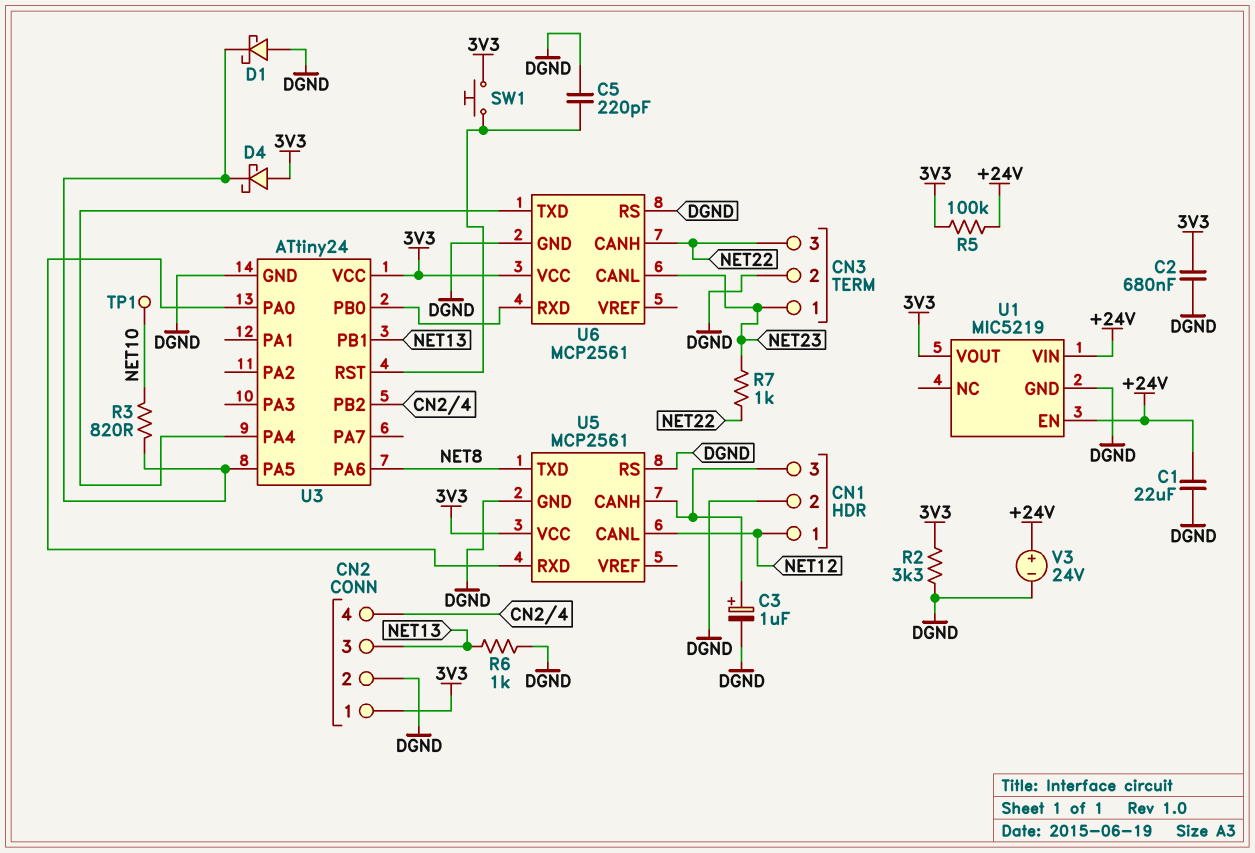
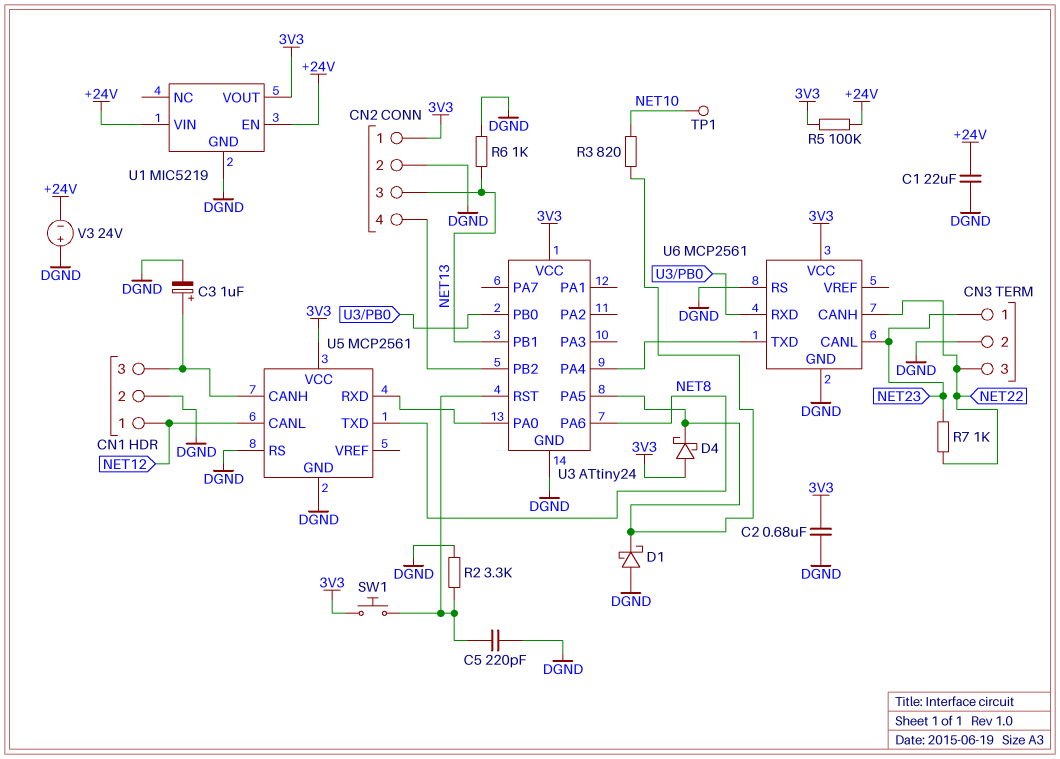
R2: 3.3k (3V3, DGND) -> 3.3k (DGND, U3/RST)
V3: 24V (plus +24V, minus DGND) -> 24V (plus DGND, minus +24V)

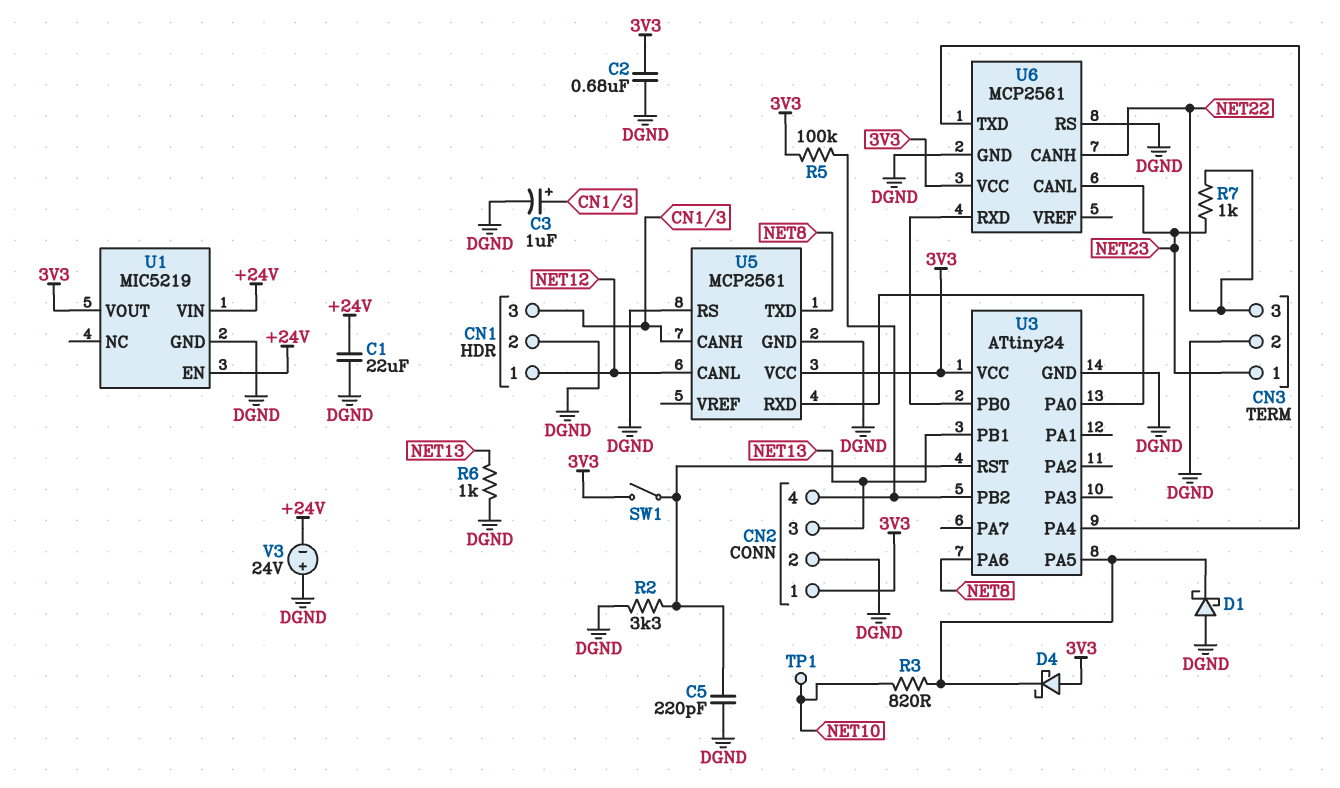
R5: 100k (+24V, 3V3) -> 100k (3V3, CN2/4)
SW1: button (3V3, U3/RST) -> switch (3V3, U3/RST)

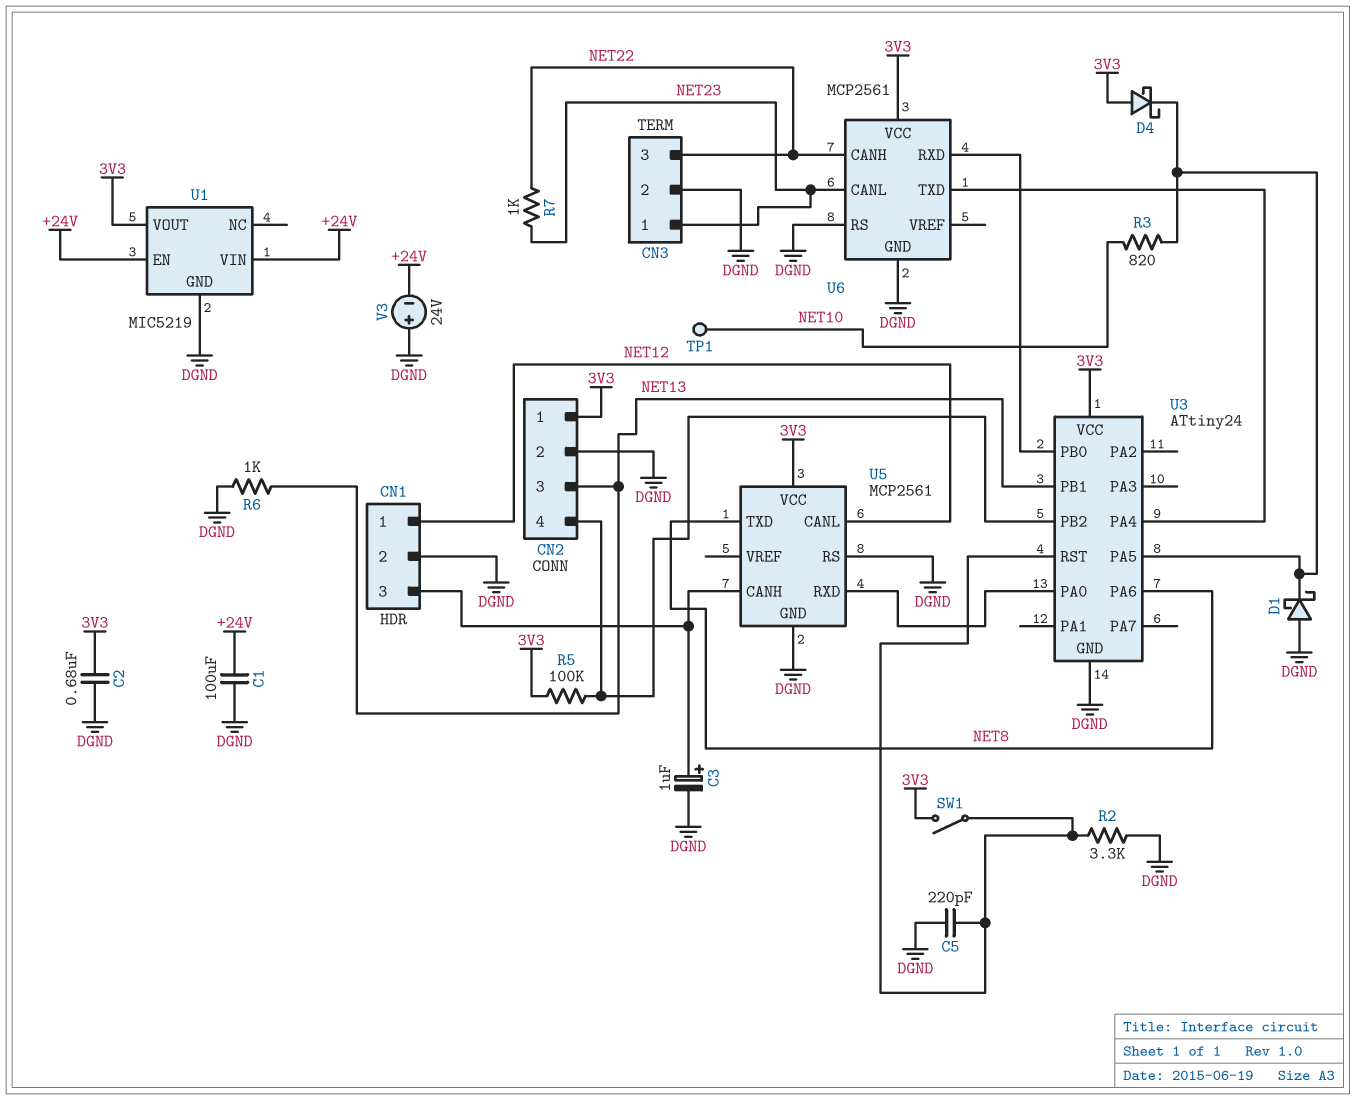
C1: 22uF (+24V, DGND) -> 100uF (+24V, DGND)

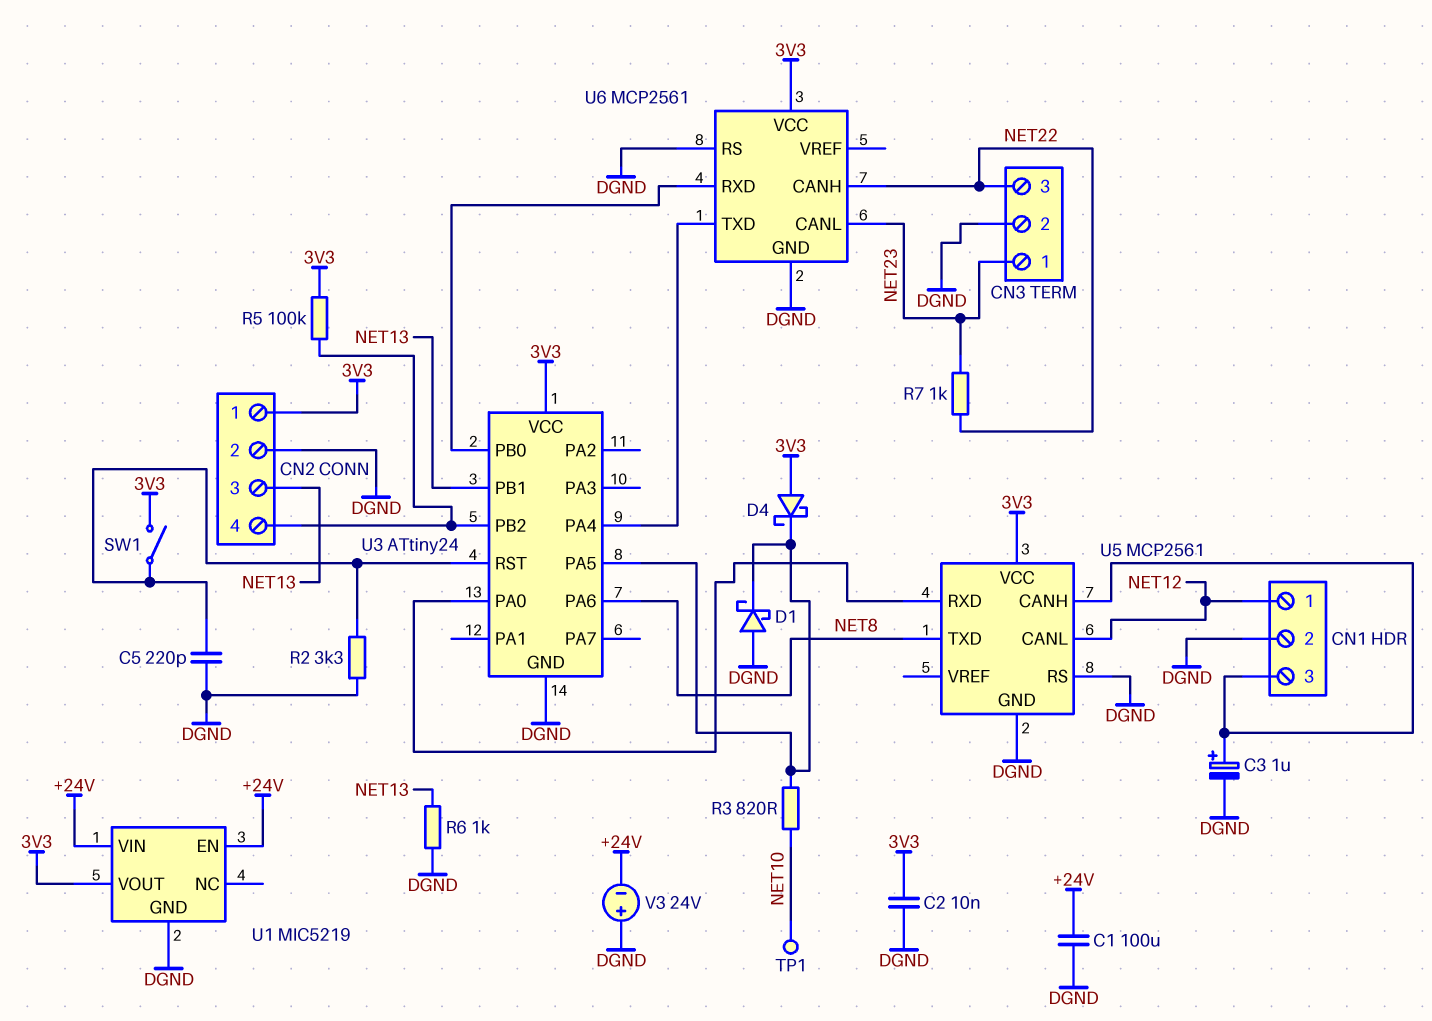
C2: 680nF (3V3, DGND) -> 10nF (3V3, DGND)

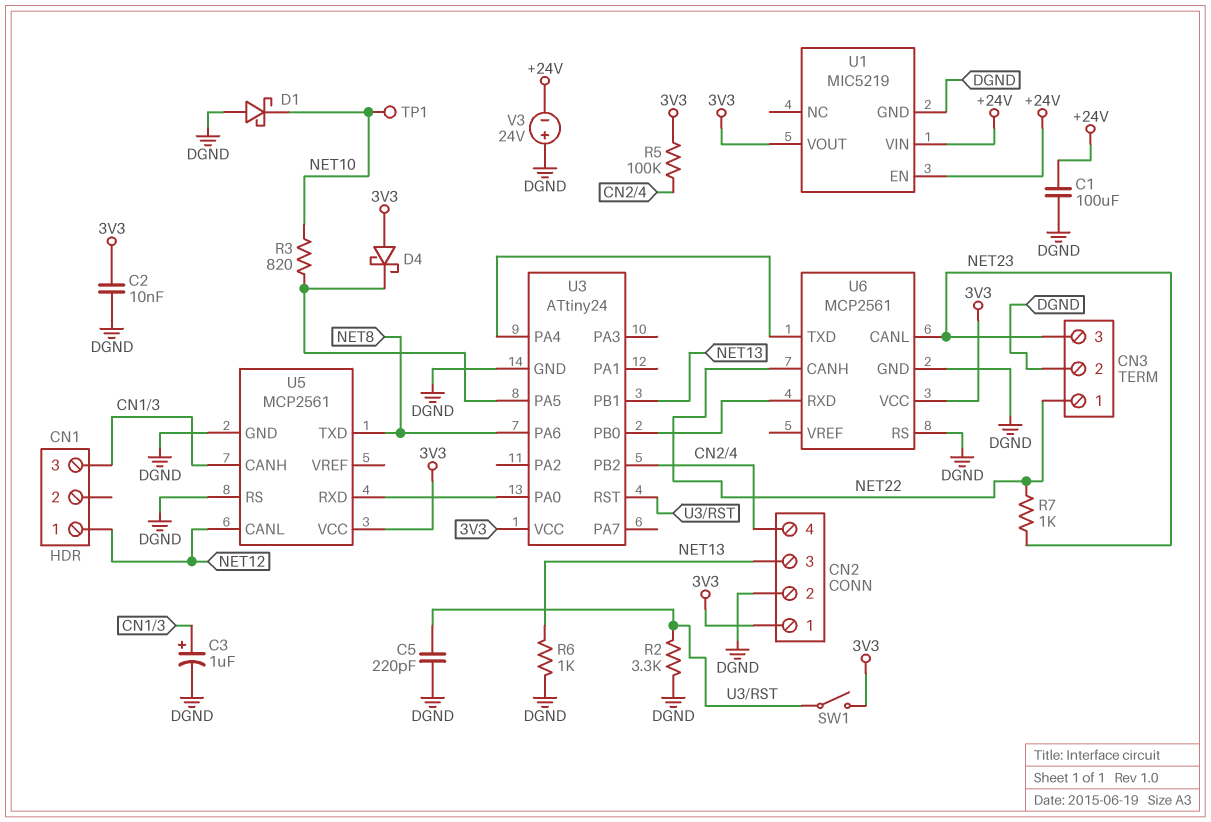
CN1 pin 2: DGND -> none
CN3 pin 1: NET23 -> NET22
CN3 pin 3: NET22 -> NET23
D1: schottky (A DGND, K U3/PA5) -> schottky (A DGND, K NET10)

